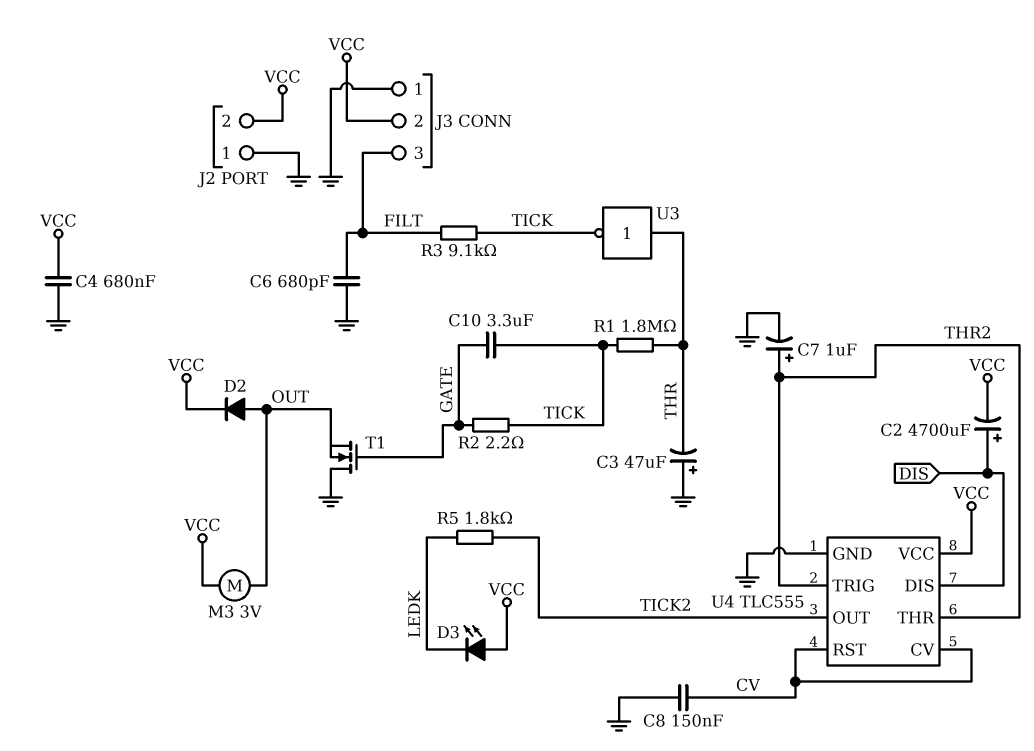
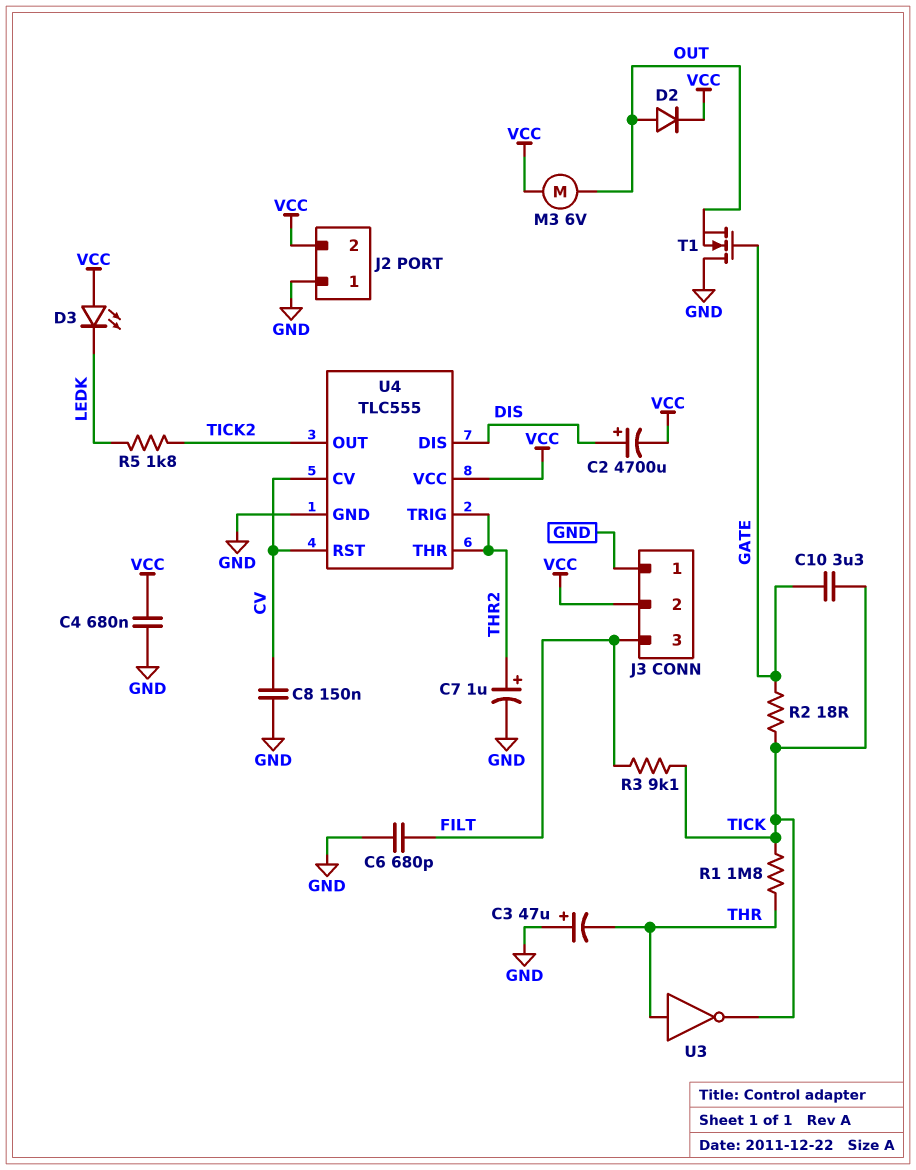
M3: motor 3V (OUT, VCC) -> motor 6V (OUT, VCC)
R2: 2.2 (GATE, TICK) -> 18 (GATE, TICK)

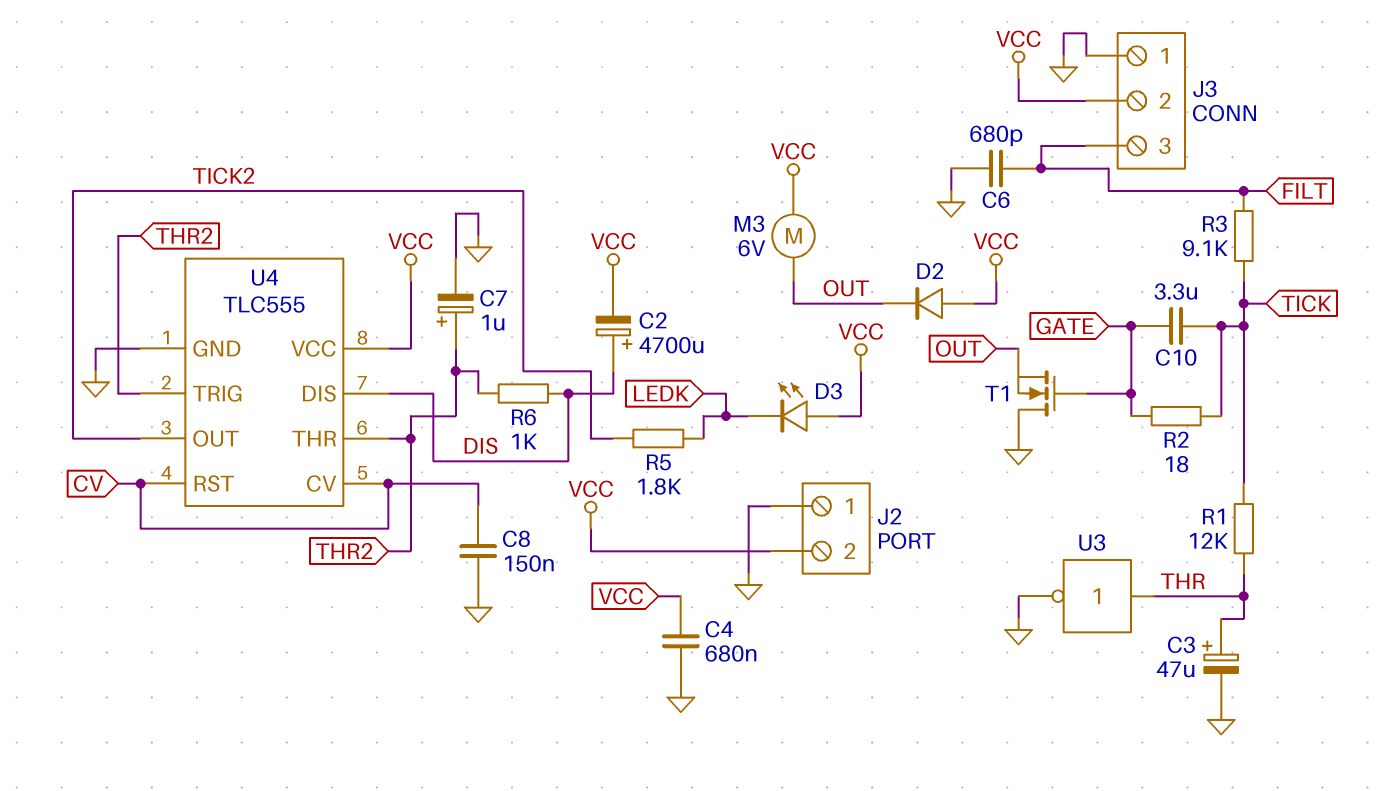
C3: 47uF (plus GND, minus THR) -> 47uF (plus THR, minus GND)
D2: diode (A OUT, K VCC) -> diode (A VCC, K OUT)
R1: 1.8M (THR, TICK) -> 12k (THR, TICK)
R6: none -> 1k (DIS, THR2)
U3: NOT (in THR, out TICK) -> NOT (in THR, out GND)

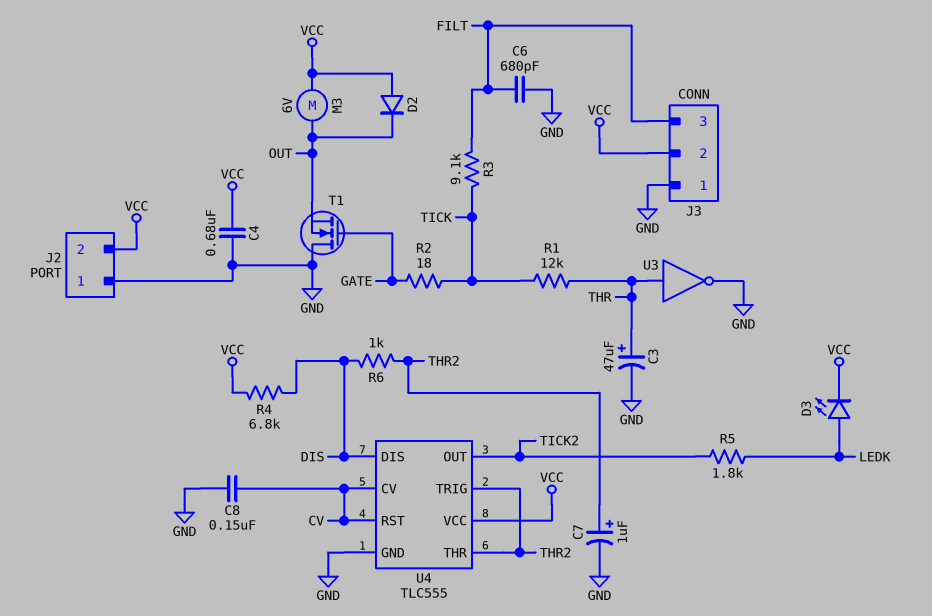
C2: 4700uF (plus DIS, minus VCC) -> none
C10: 3.3uF (GATE, TICK) -> none
D3: LED (A VCC, K LEDK) -> LED (A LEDK, K VCC)
R4: none -> 6.8k (DIS, VCC)

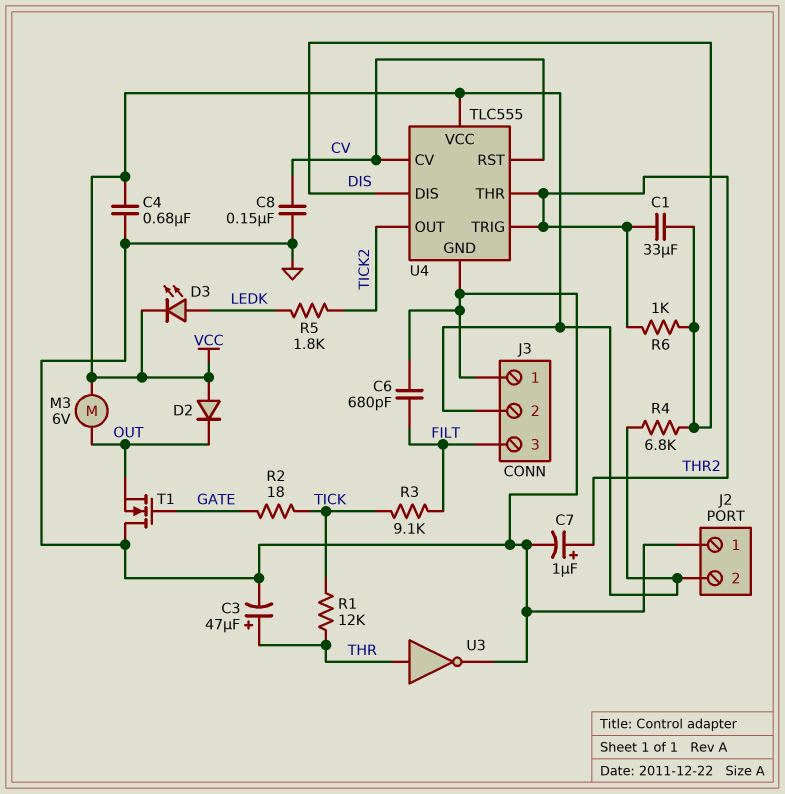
C1: none -> 33uF (DIS, THR2)

